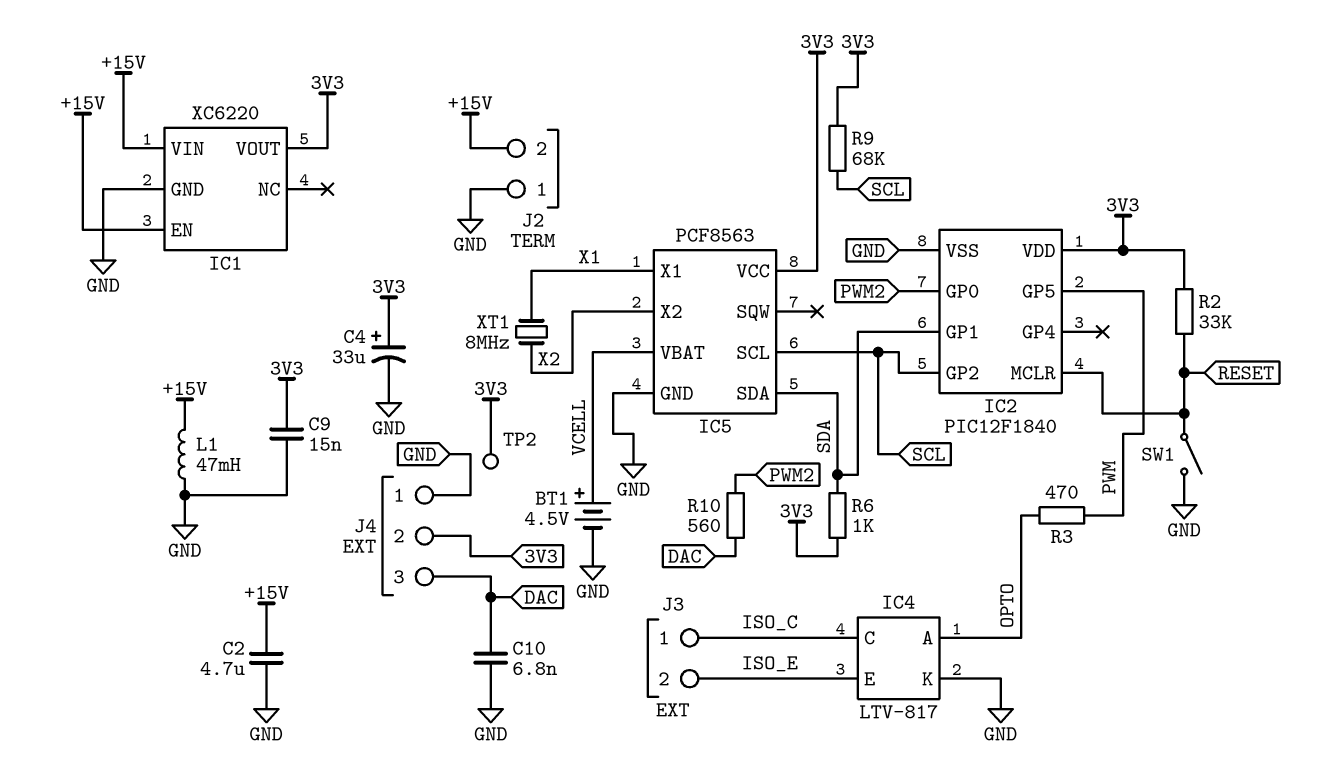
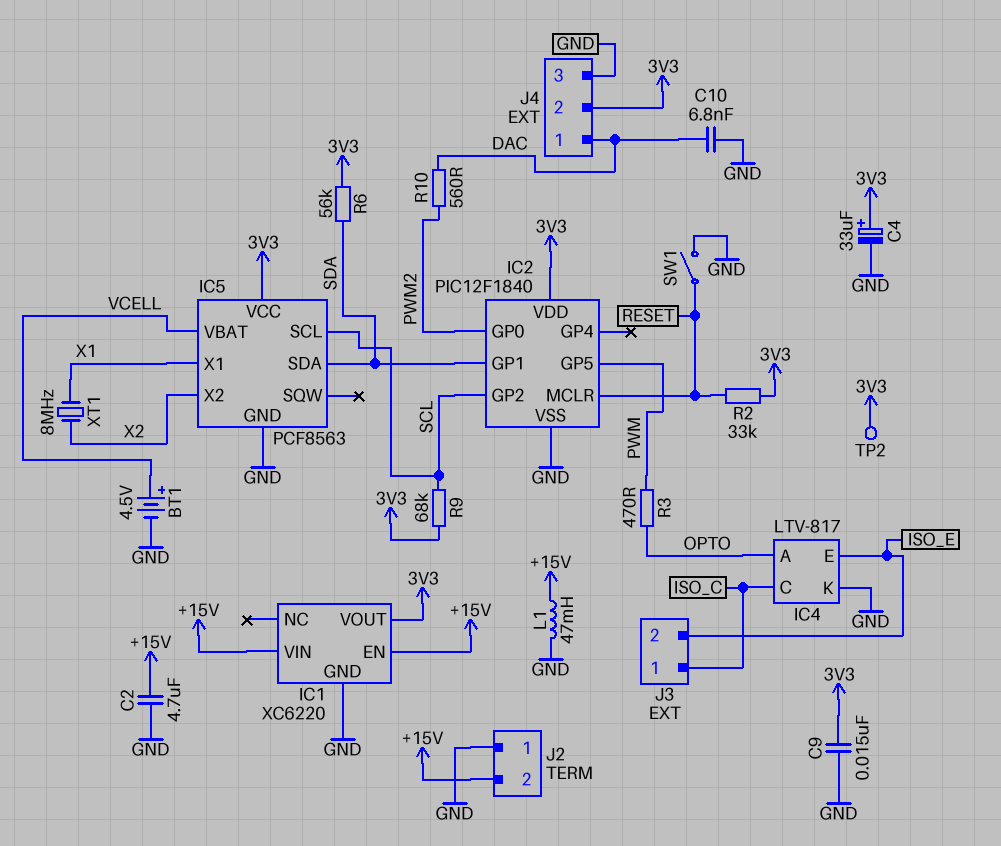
J4 pin 1: GND -> DAC
J4 pin 3: DAC -> GND
R6: 1k (3V3, SDA) -> 56k (3V3, SDA)

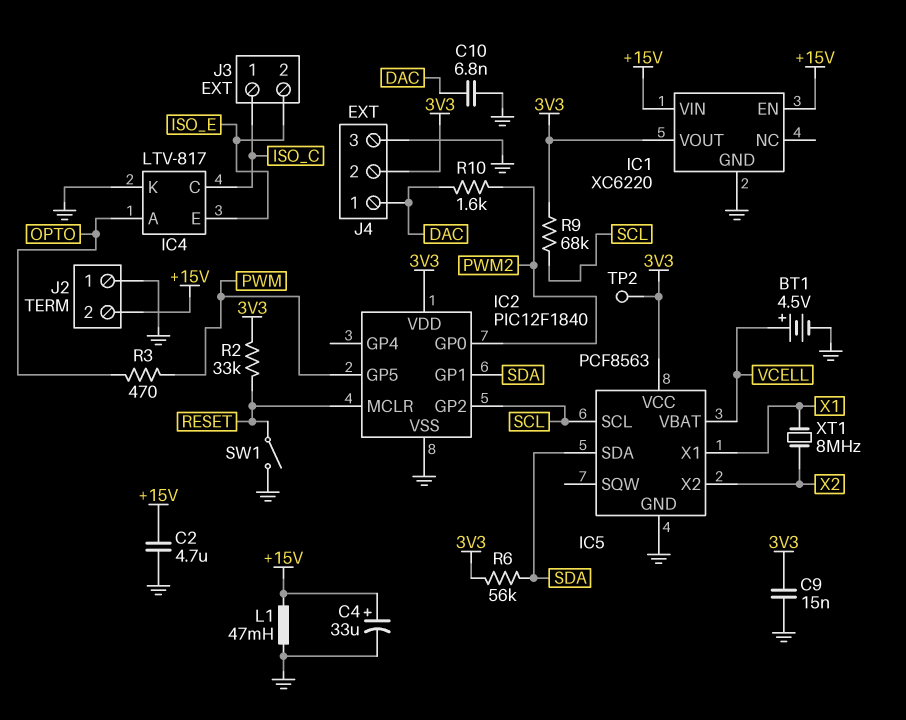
C4: 33uF (plus 3V3, minus GND) -> 33uF (plus +15V, minus GND)
R10: 560 (DAC, PWM2) -> 1.6k (DAC, PWM2)

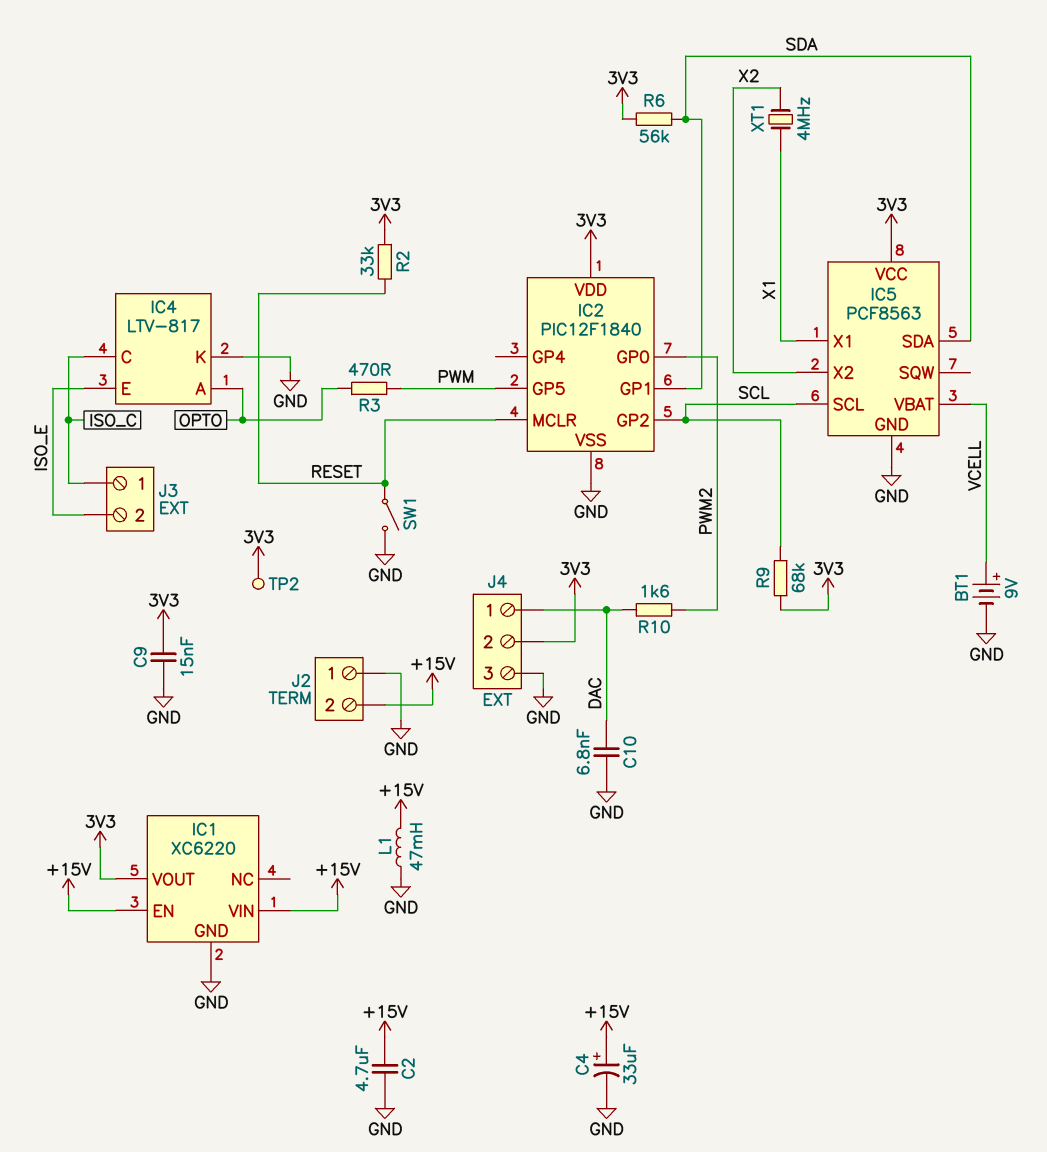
BT1: 4.5V (plus VCELL, minus GND) -> 9V (plus VCELL, minus GND)
XT1: 8MHz (X1, X2) -> 4MHz (X1, X2)

